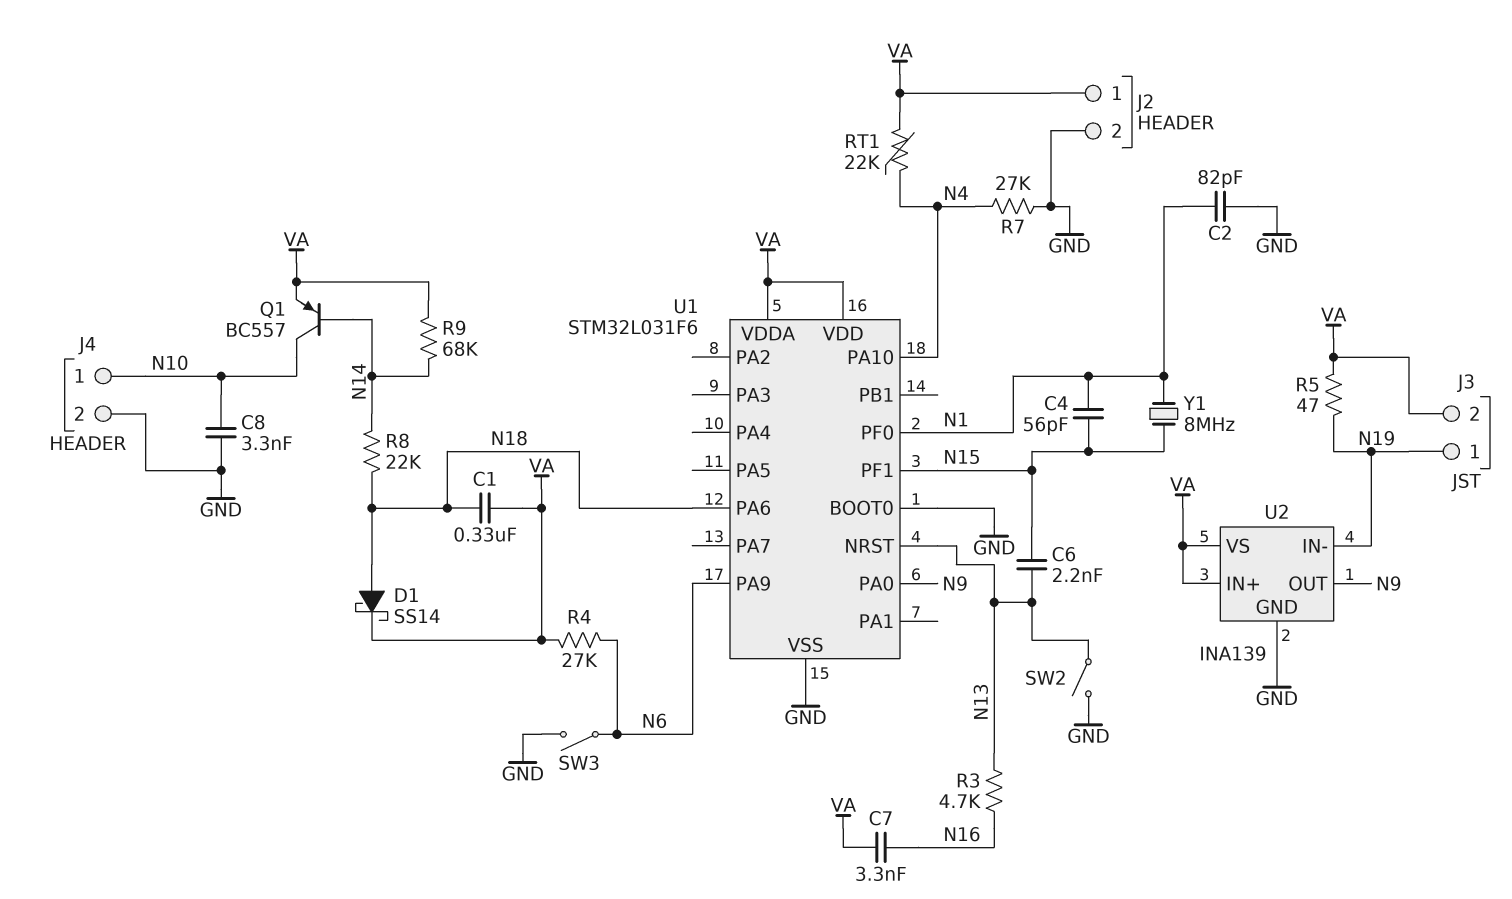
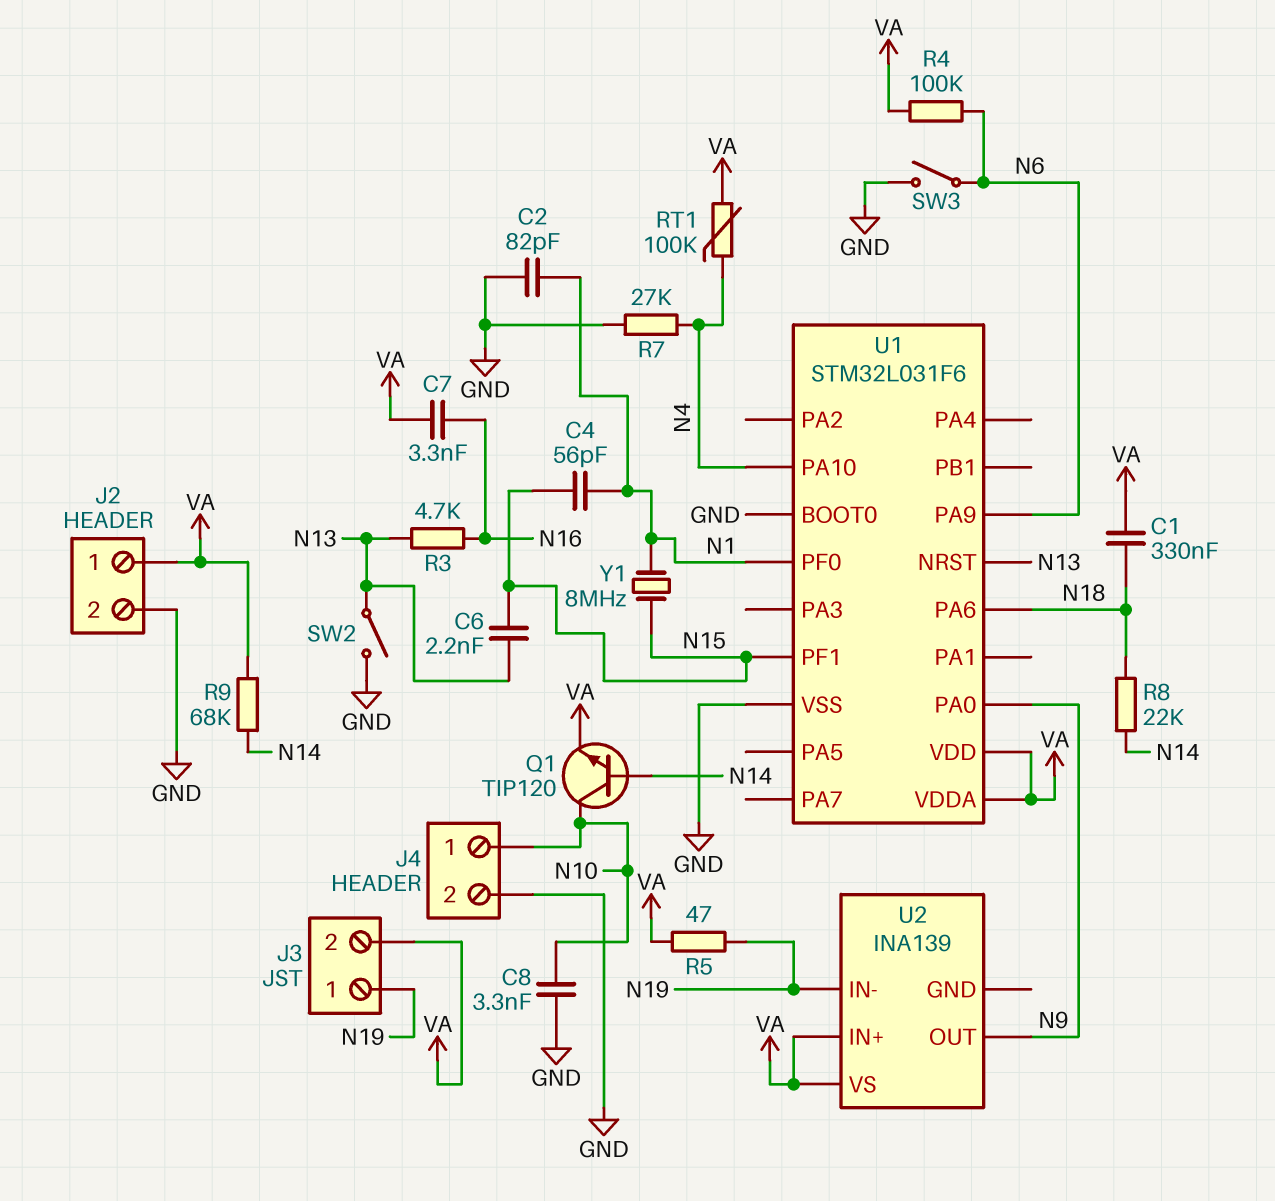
D1: schottky SS14 (A N18, K VA) -> none
Q1: PNP BC557 (B N14, C N10, E VA) -> NPN TIP120 (B N14, C N10, E VA)
R4: 27k (N6, VA) -> 100k (N6, VA)
RT1: 22k (N4, VA) -> 100k (N4, VA)
U2 pin GND: GND -> none

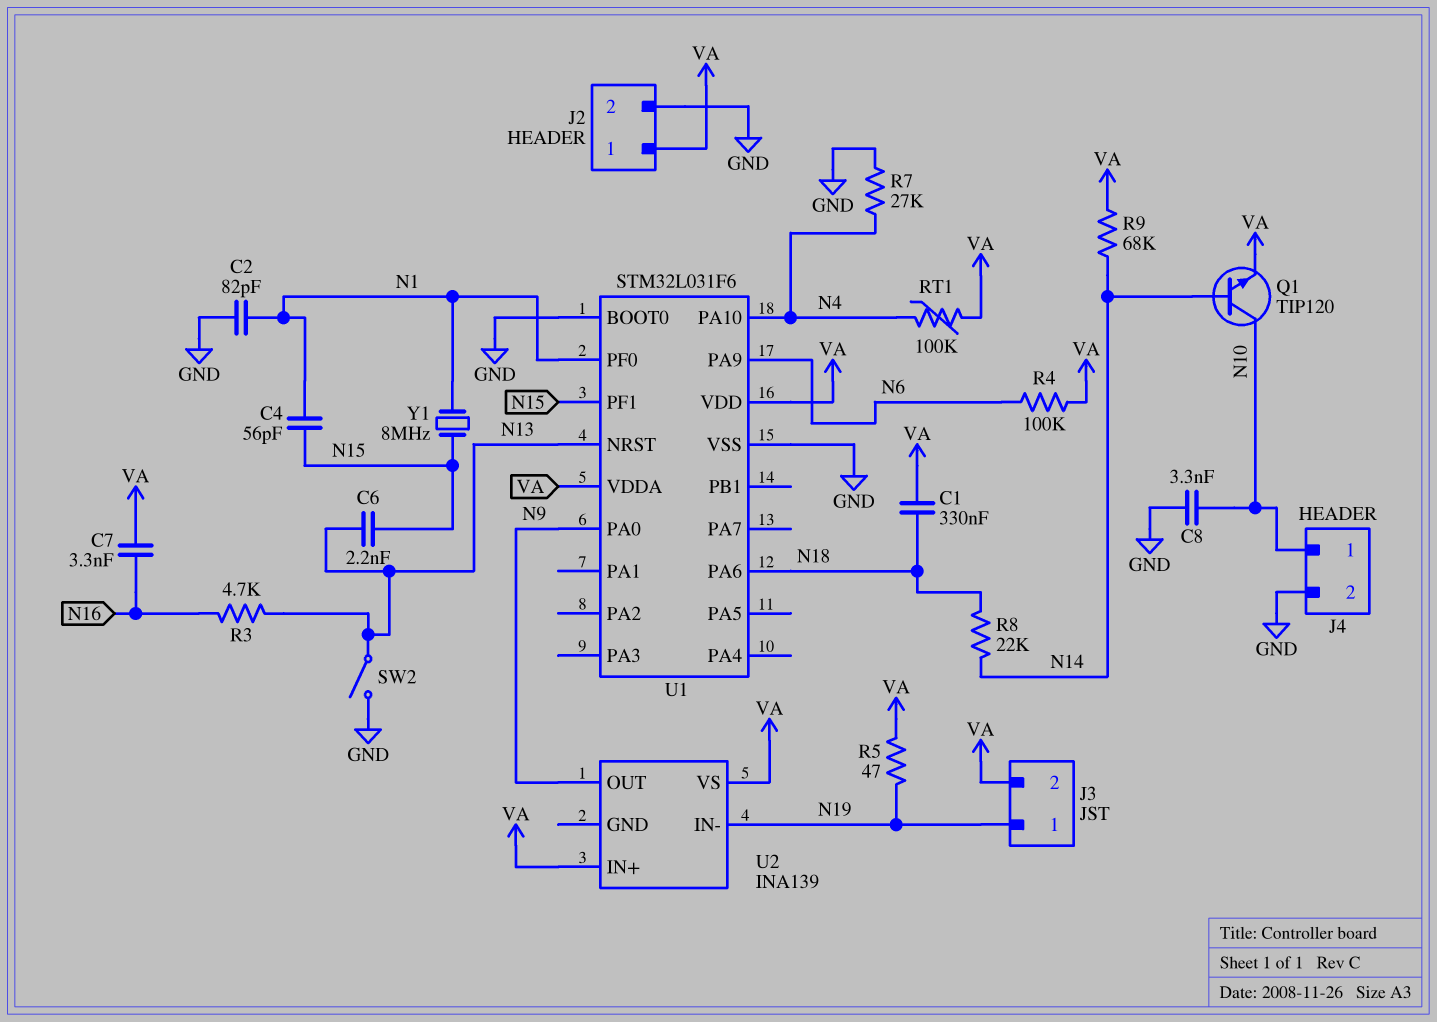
SW3: switch (GND, N6) -> none

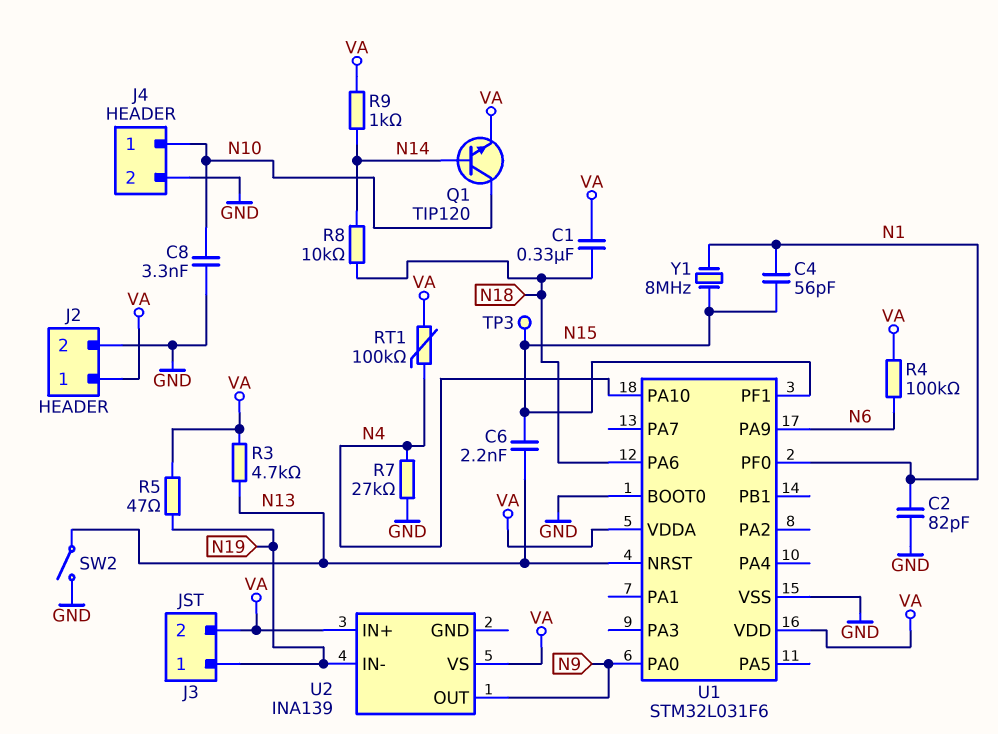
C7: 3.3nF (N16, VA) -> none
R3: 4.7k (N13, N16) -> 4.7k (N13, VA)
R8: 22k (N14, N18) -> 10k (N14, N18)
R9: 68k (N14, VA) -> 1k (N14, VA)
TP3: none -> test point (N15)

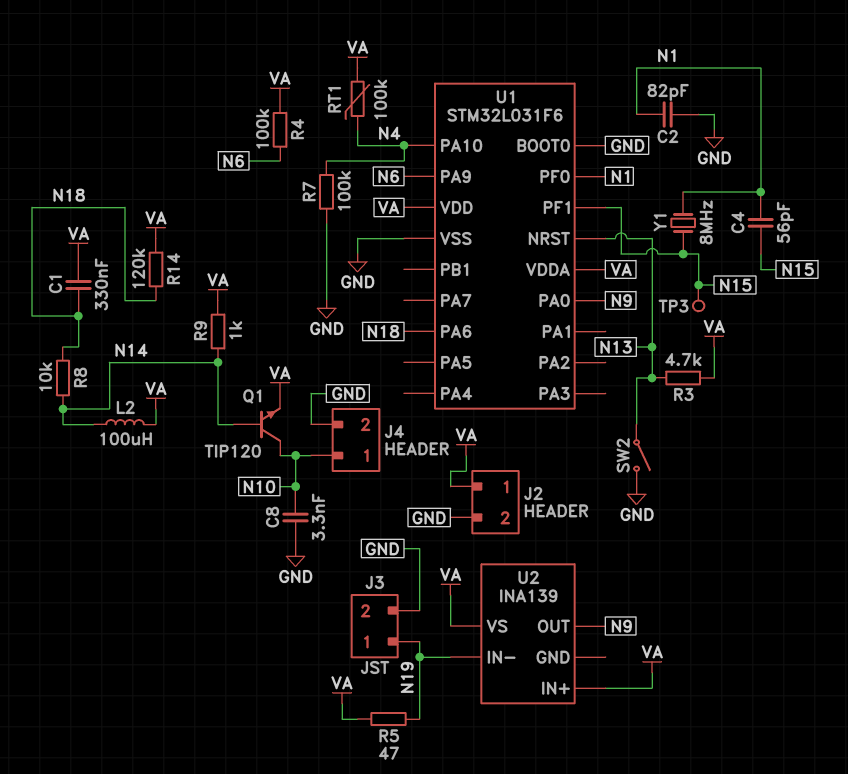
C6: 2.2nF (N13, N15) -> none
J3 pin 2: VA -> GND
L2: none -> 100uH (N14, VA)
R7: 27k (GND, N4) -> 100k (GND, N4)
R14: none -> 120k (N18, VA)

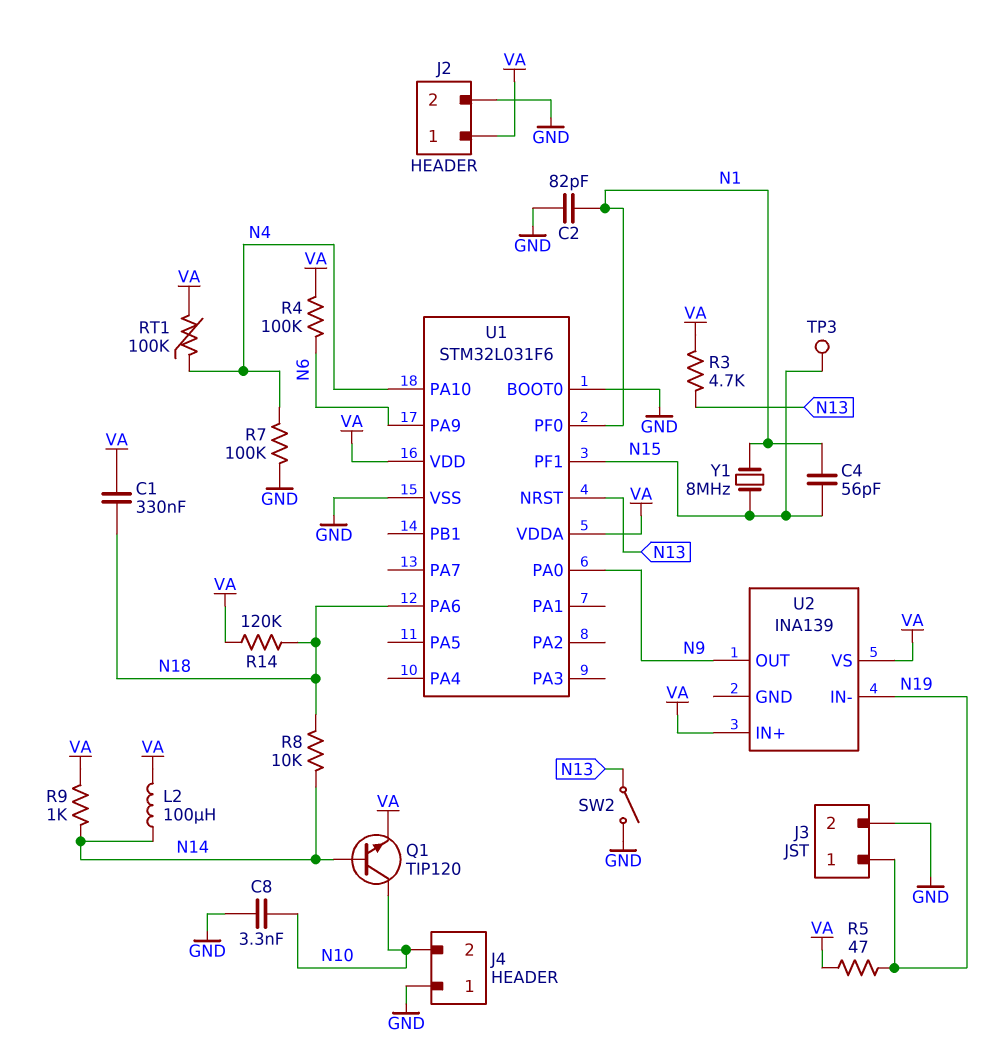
J4 pin 1: N10 -> GND
J4 pin 2: GND -> N10

